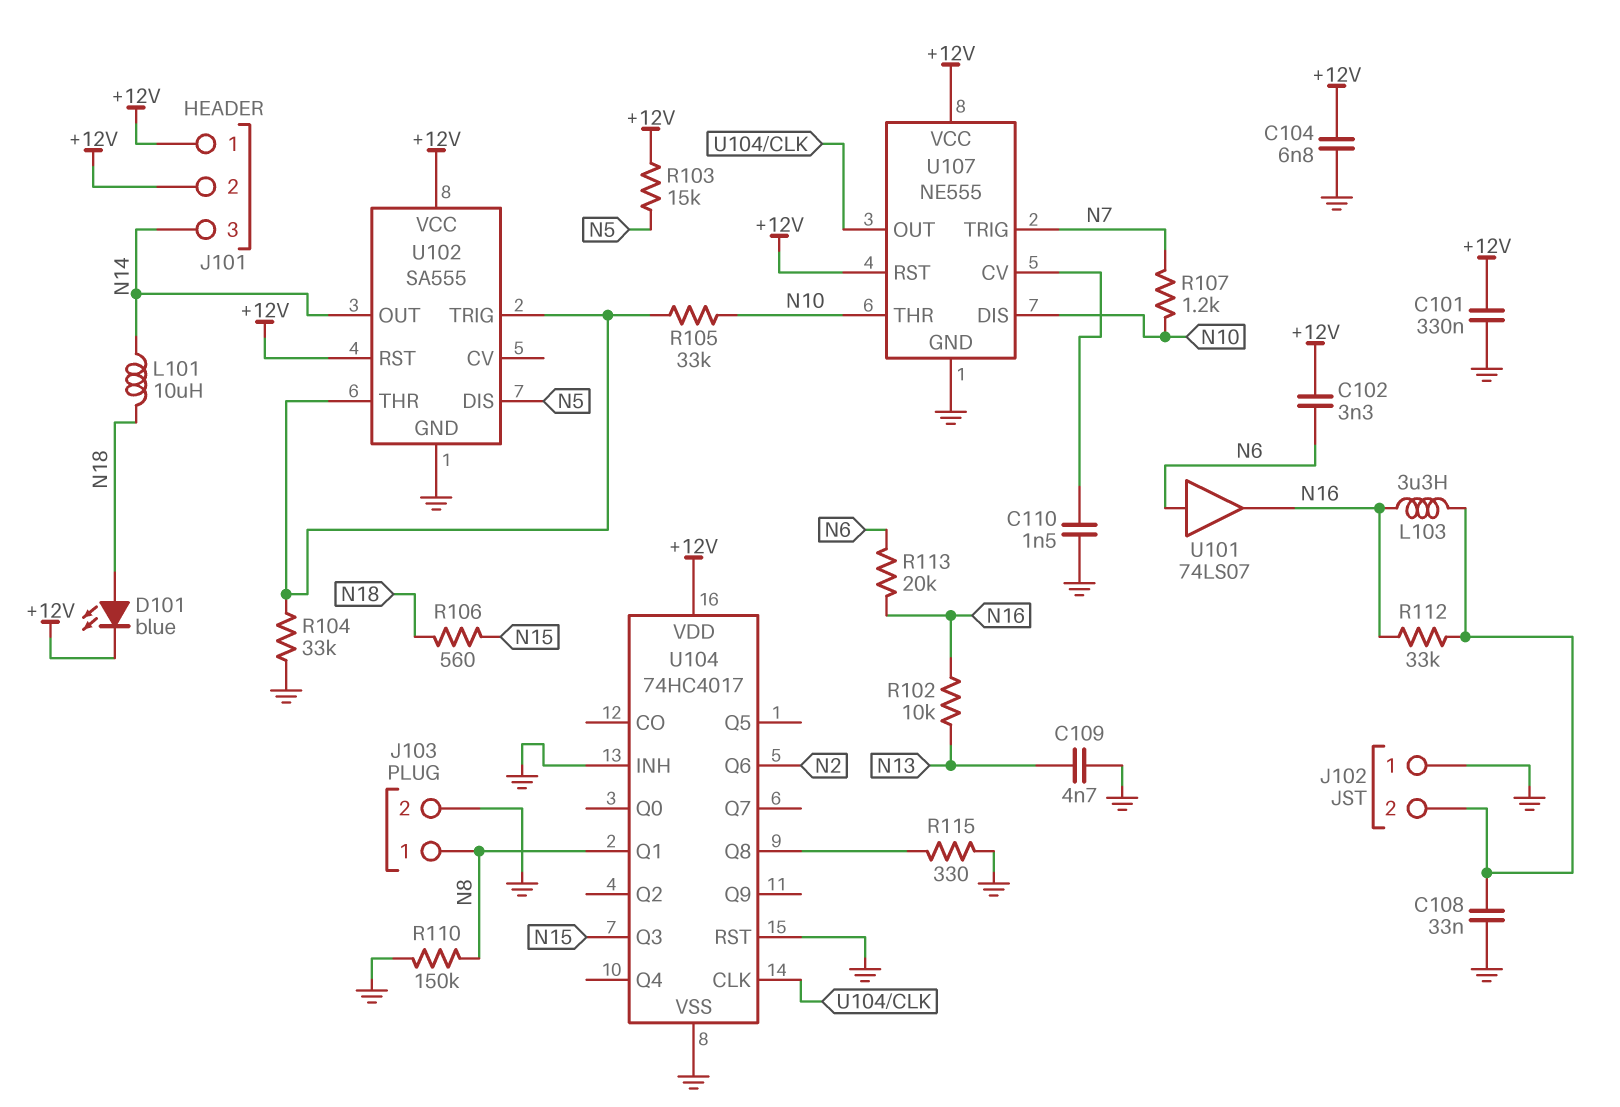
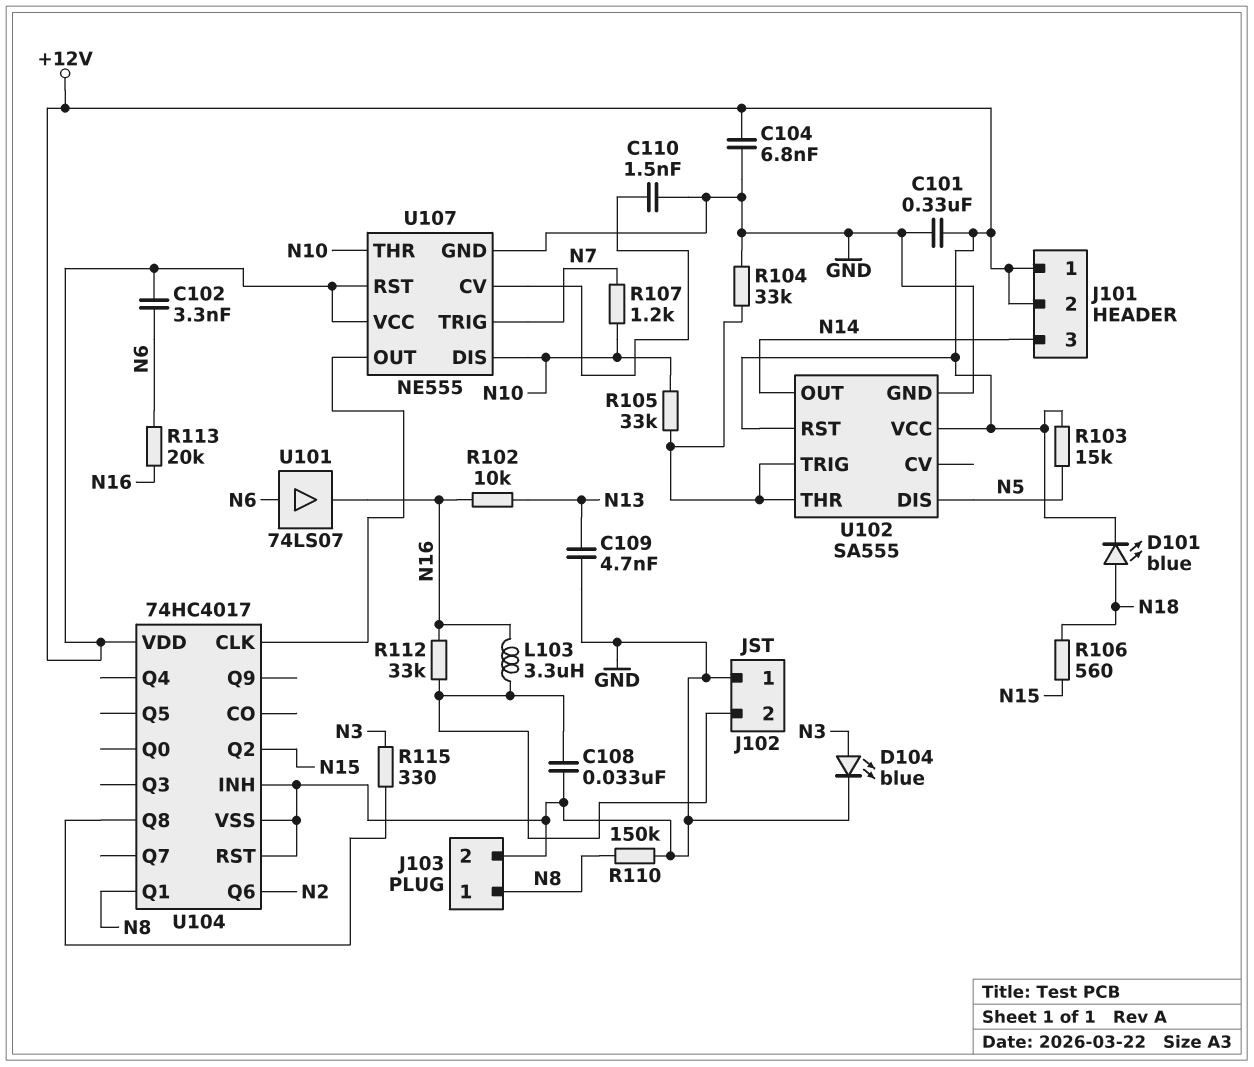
D104: none -> LED blue (A N3, K GND)
L101: 10uH (N14, N18) -> none
R115: 330 (GND, U104/Q8) -> 330 (N3, U104/Q8)
U104 pin Q2: none -> N15
U104 pin Q3: N15 -> none

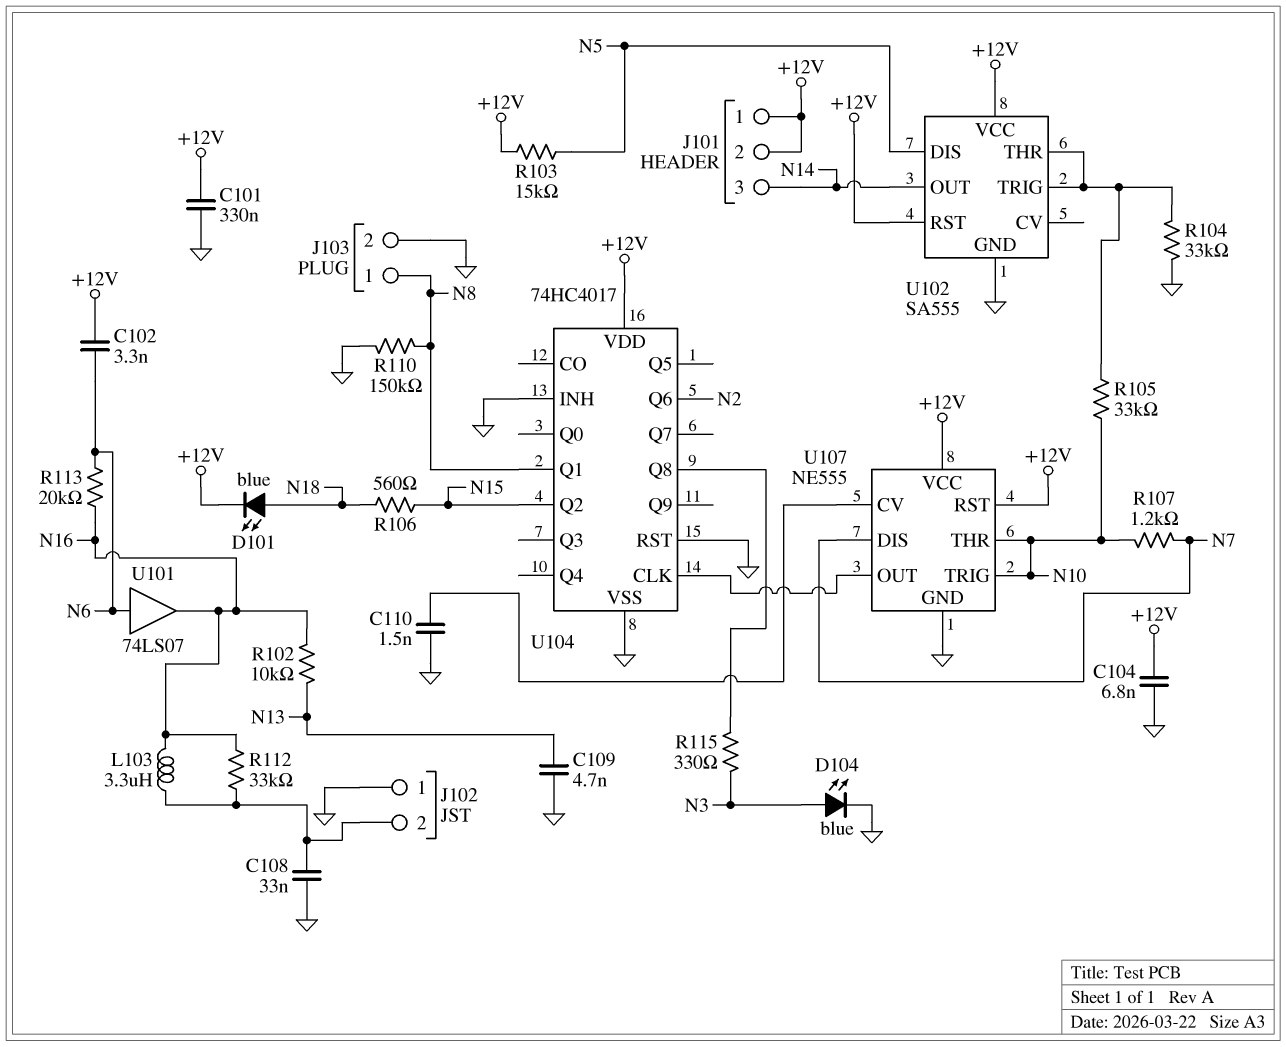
U107 pin DIS: N10 -> N7
U107 pin TRIG: N7 -> N10

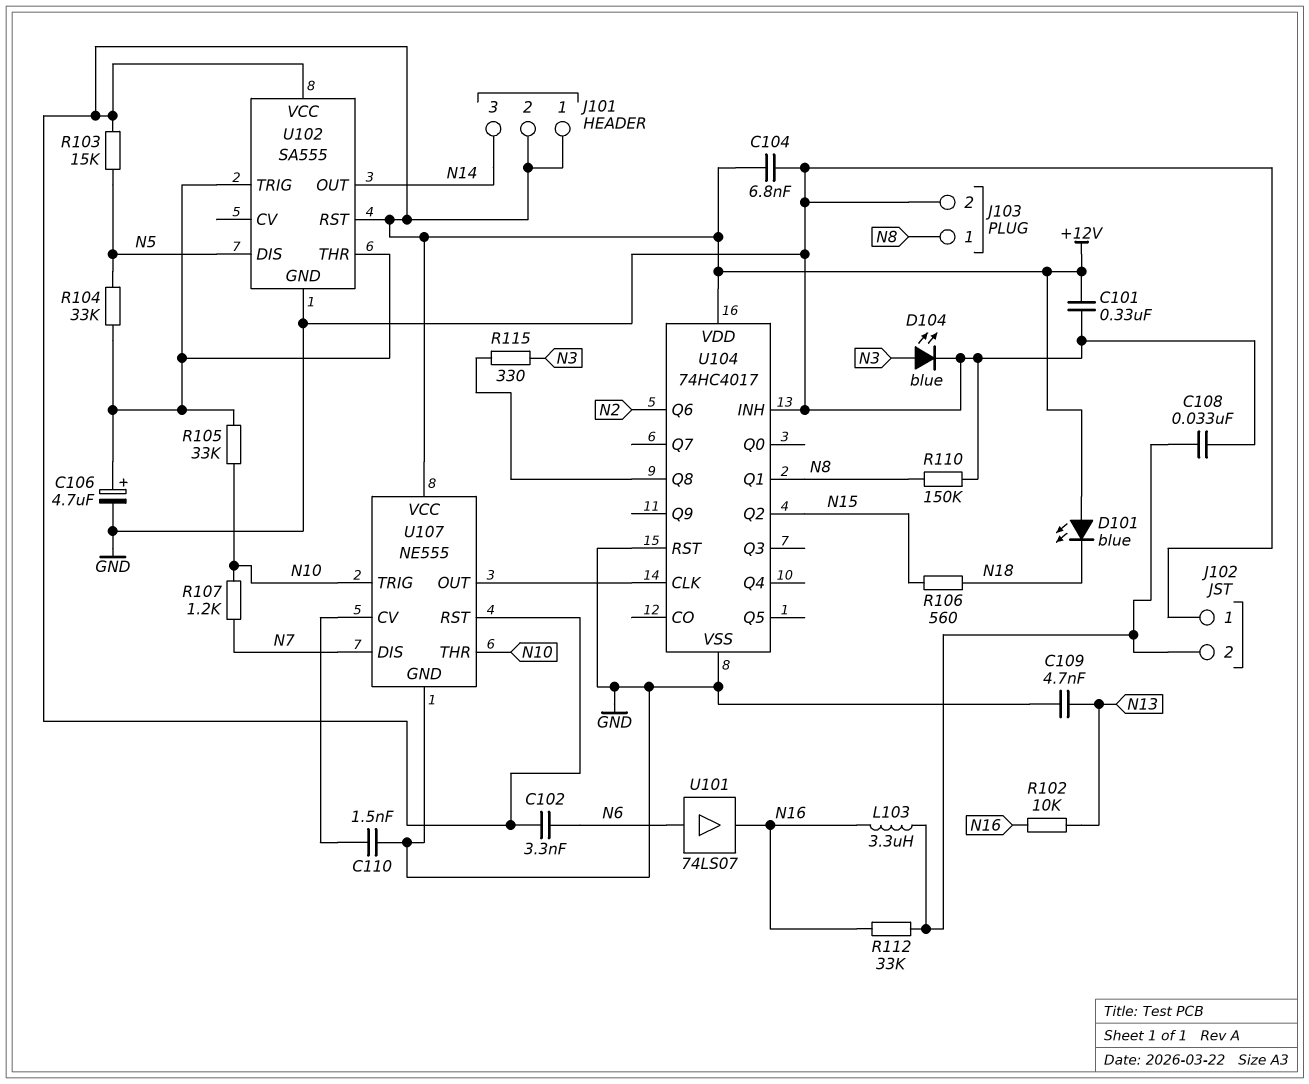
C106: none -> 4.7uF (plus U102/THR, minus GND)
D101: LED blue (A N18, K +12V) -> LED blue (A +12V, K N18)
R104: 33k (GND, U102/THR) -> 33k (N5, U102/THR)
R113: 20k (N6, N16) -> none

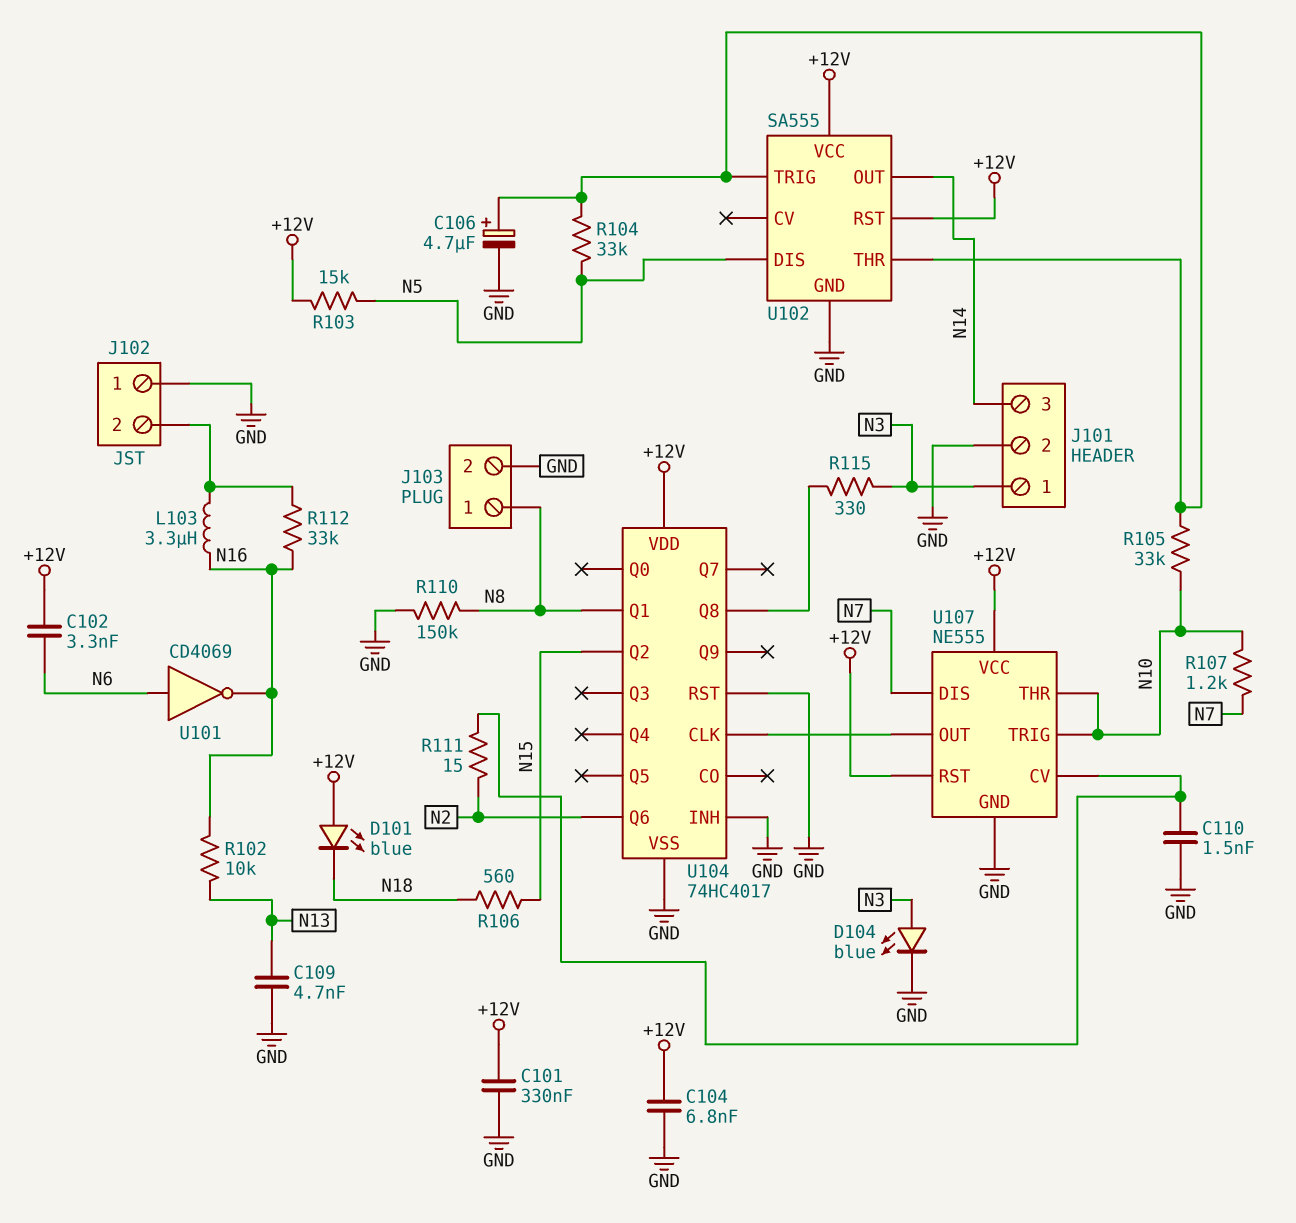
C108: 33nF (GND, J102/2) -> none
J101 pin 1: +12V -> N3
J101 pin 2: +12V -> GND
R111: none -> 15 (N2, U107/CV)
U101: buffer 74LS07 (in N6, out N16) -> NOT CD4069 (in N6, out N16)

